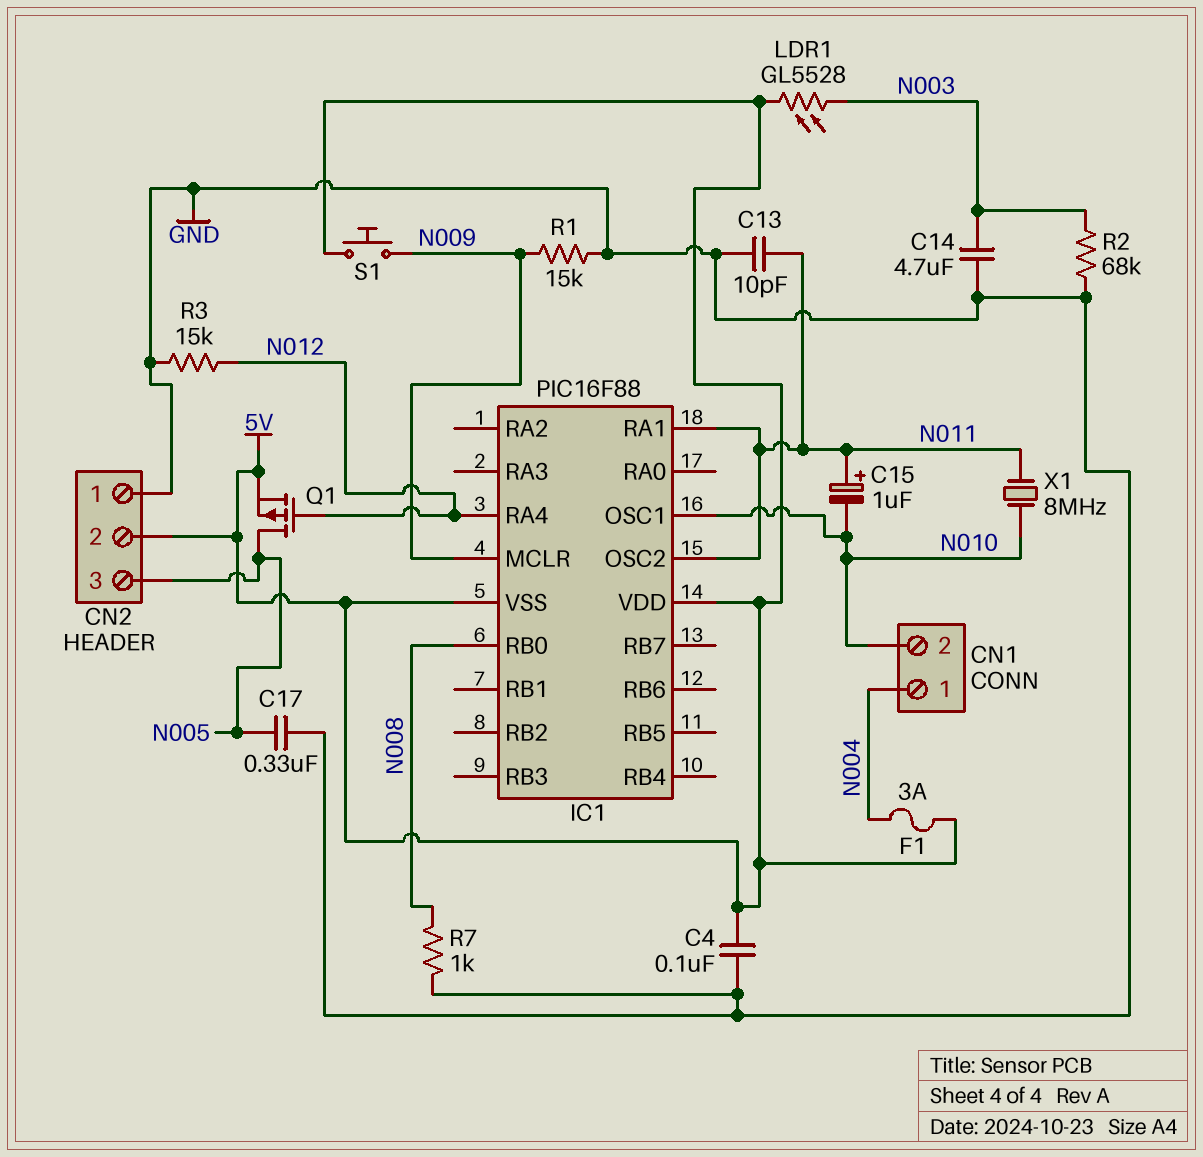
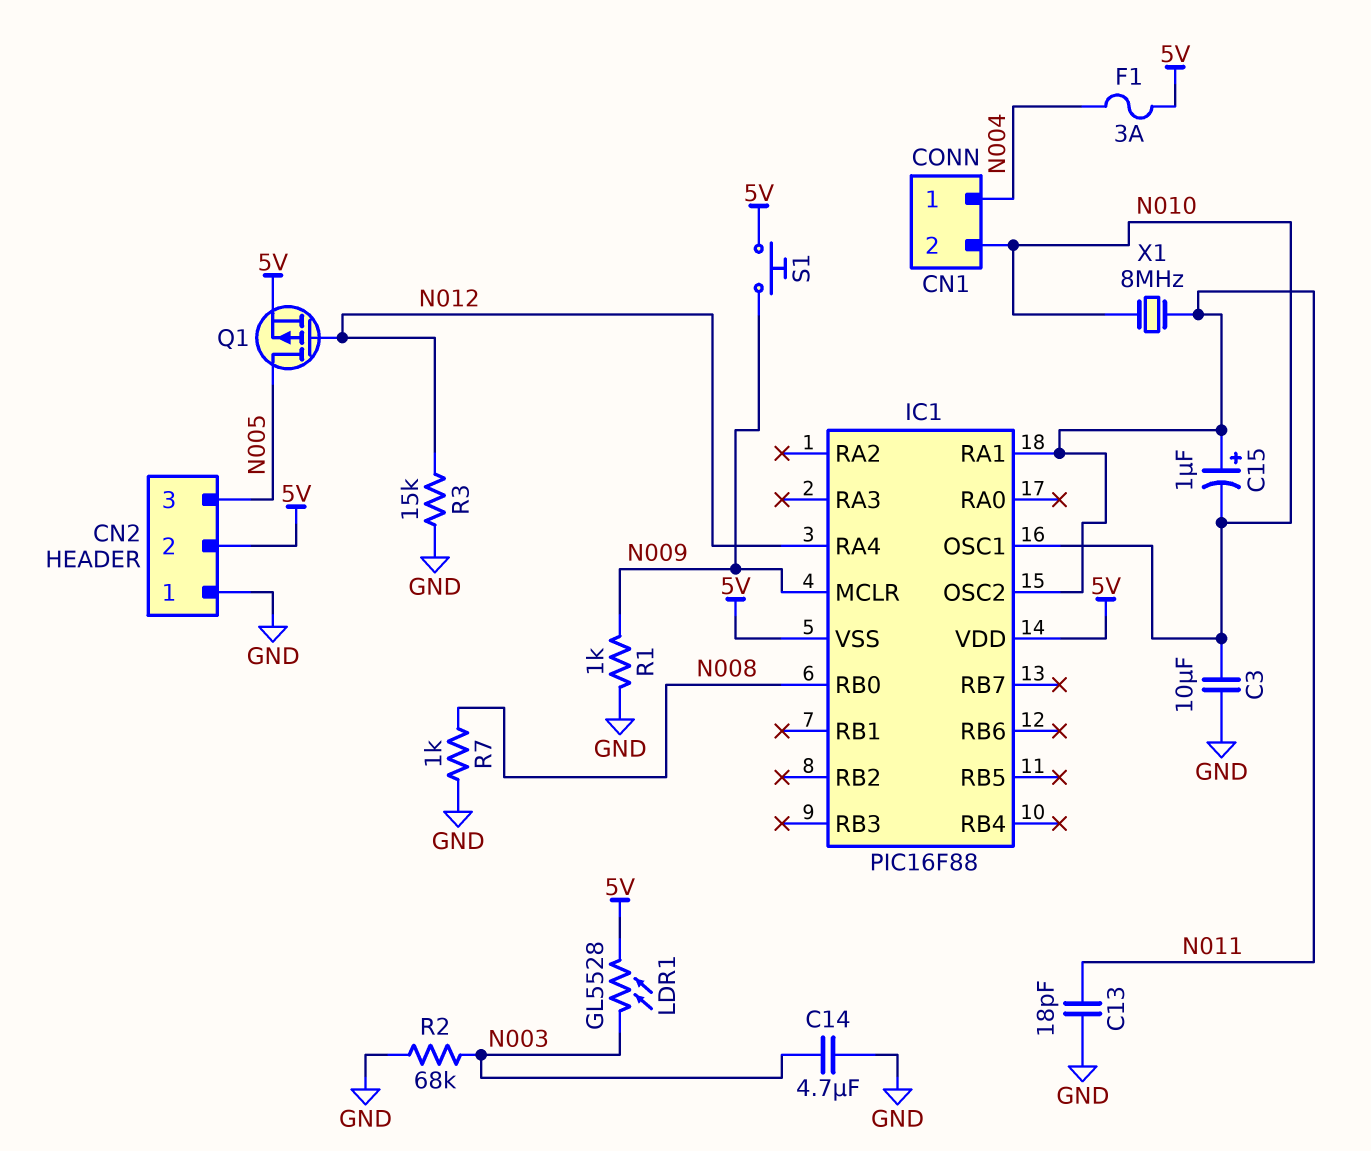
C3: none -> 10uF (GND, N010)
C4: 100nF (5V, GND) -> none
C13: 10pF (GND, N011) -> 18pF (GND, N011)
C17: 330nF (GND, N005) -> none
R1: 15k (GND, N009) -> 1k (GND, N009)

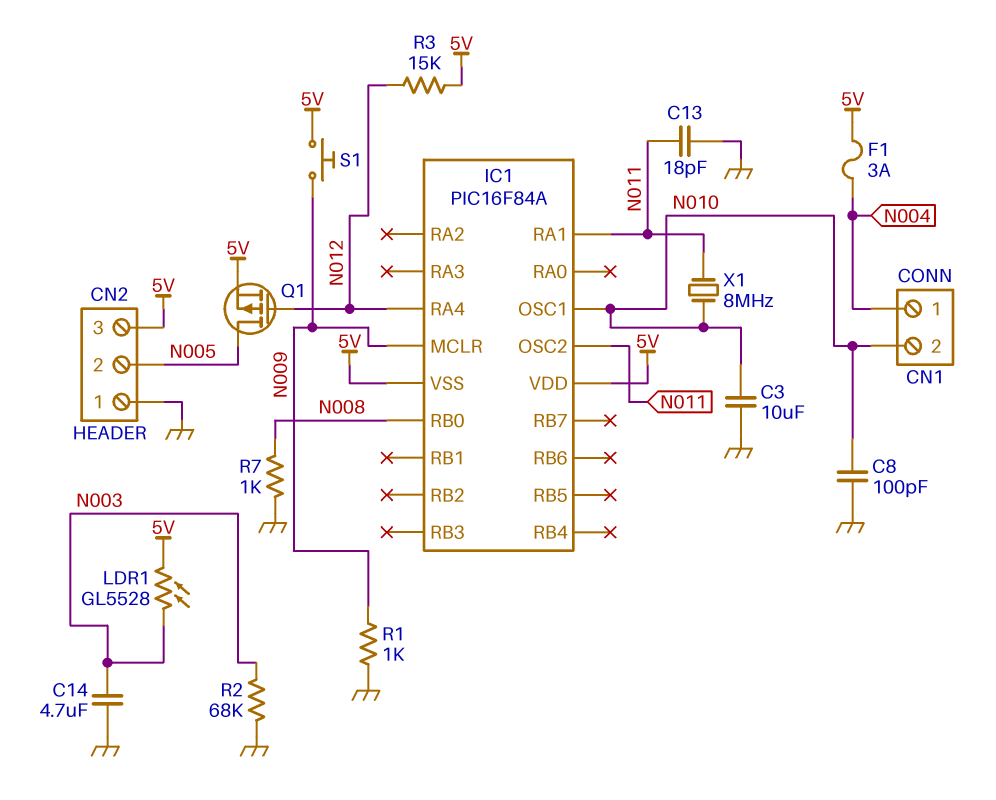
C8: none -> 100pF (GND, N010)
C15: 1uF (plus N011, minus N010) -> none
CN2 pin 2: 5V -> N005
CN2 pin 3: N005 -> 5V
IC1: PIC16F88 -> PIC16F84A
R3: 15k (GND, N012) -> 15k (5V, N012)

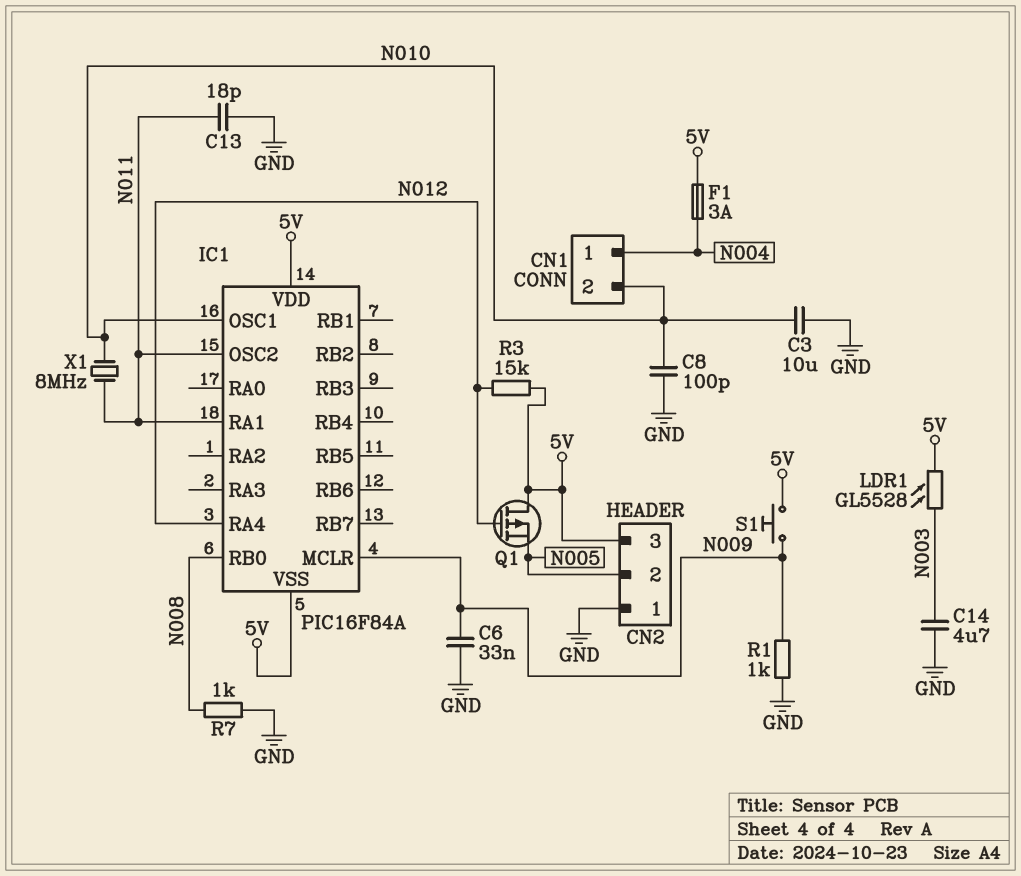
C6: none -> 33nF (GND, N009)
Q1: PMOS (G N012, D N005, S 5V) -> PMOS (G N012, D 5V, S N005)
R2: 68k (GND, N003) -> none

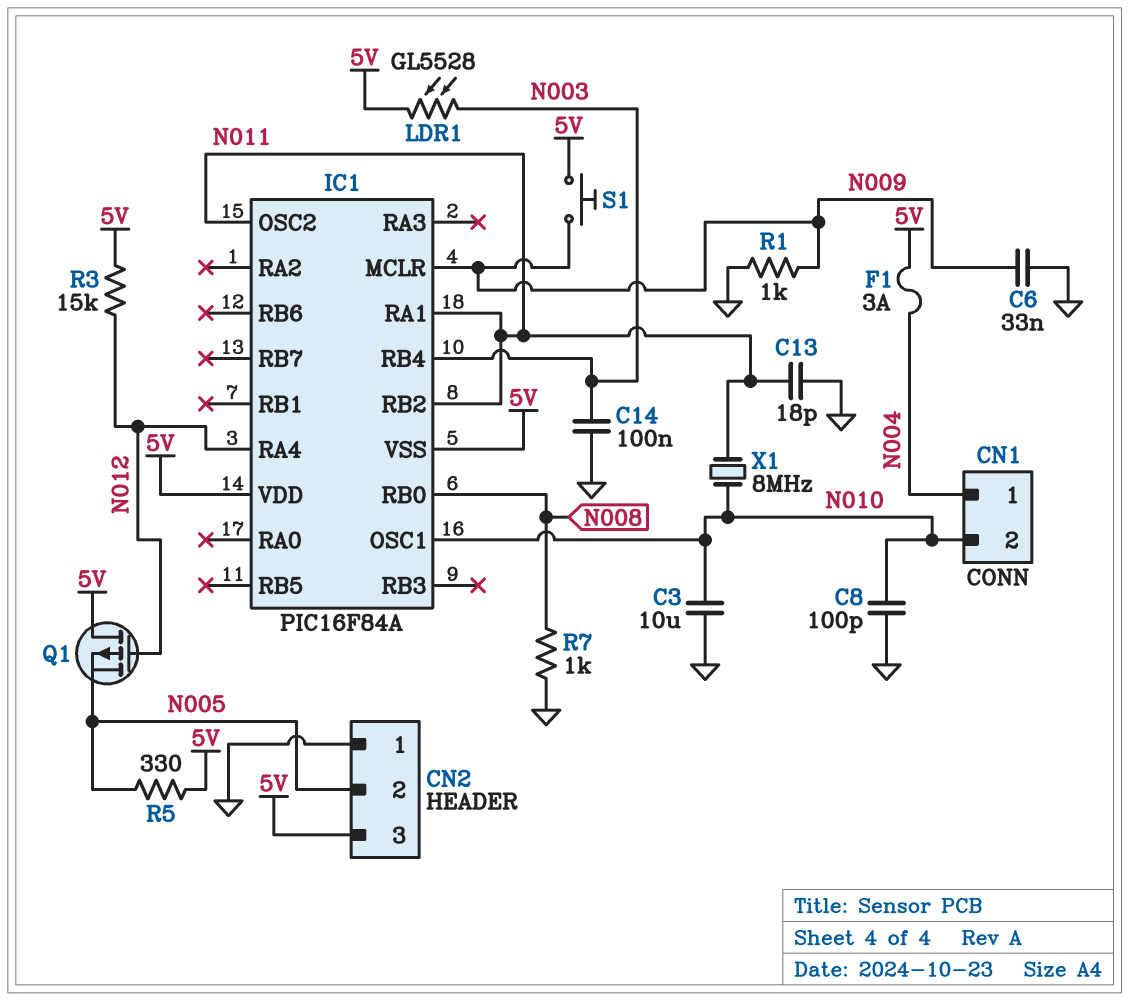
C14: 4.7uF (GND, N003) -> 100nF (GND, N003)
IC1 pin RB2: none -> N011
IC1 pin RB4: none -> N003
R5: none -> 330 (5V, N005)

